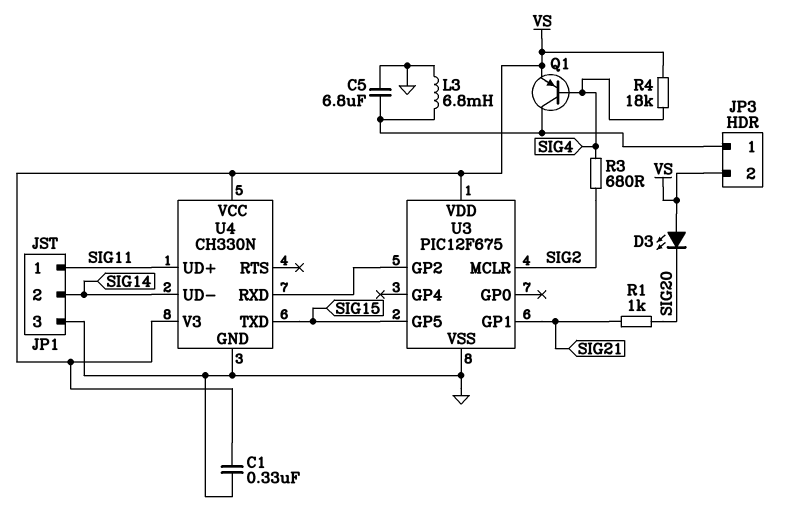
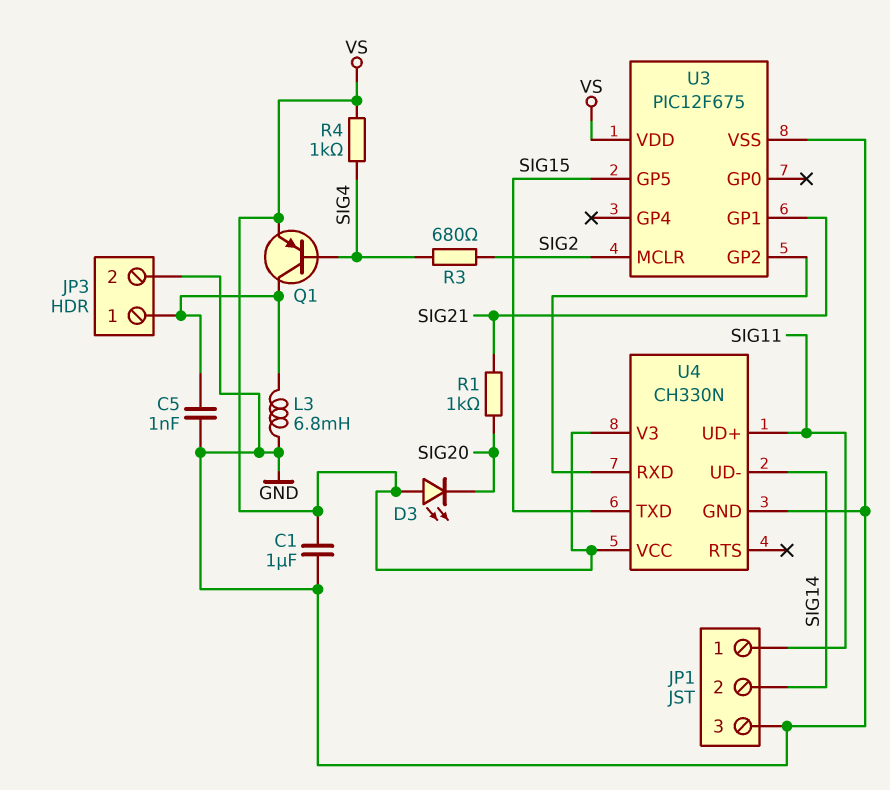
C1: 330nF (GND, VS) -> 1uF (GND, VS)
C5: 6.8uF (GND, JP3/1) -> 1nF (GND, JP3/1)
JP3 pin 2: VS -> GND
R4: 18k (SIG4, VS) -> 1k (SIG4, VS)

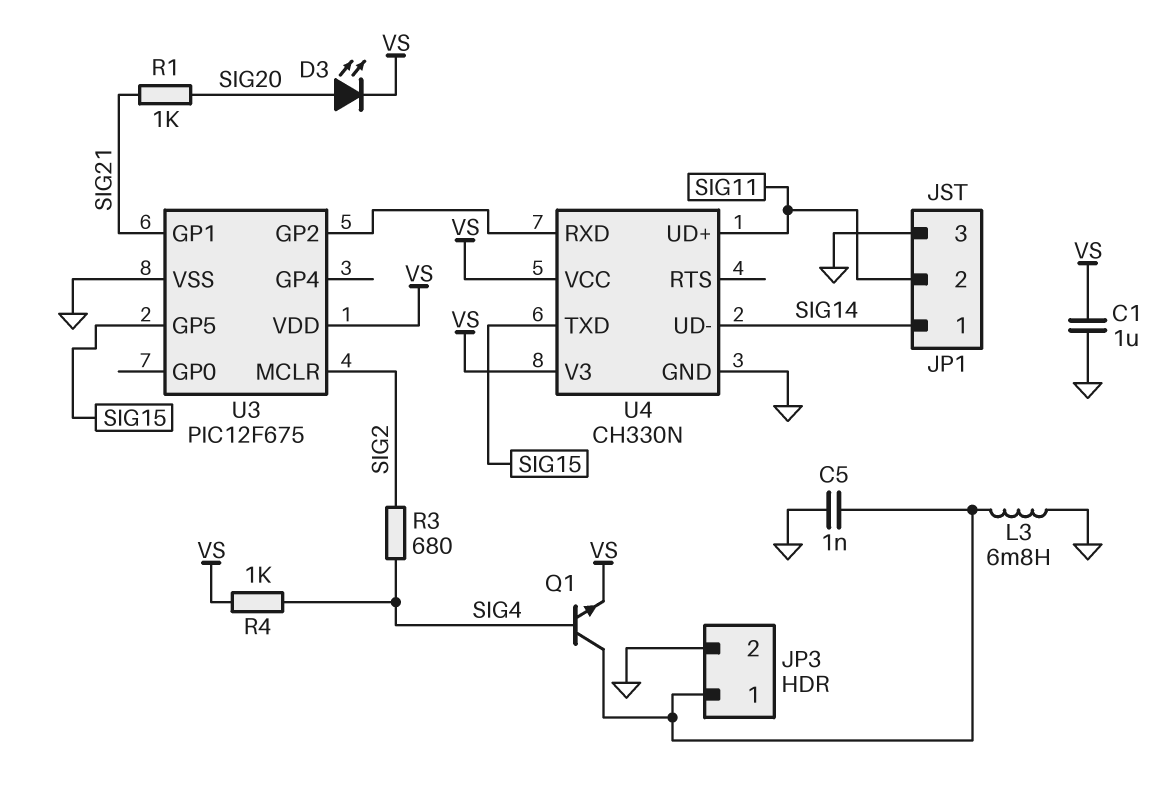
D3: LED (A VS, K SIG20) -> LED (A SIG20, K VS)
JP1 pin 1: SIG11 -> SIG14
JP1 pin 2: SIG14 -> SIG11
Q1: PNP (B SIG4, C JP3/1, E VS) -> NPN (B SIG4, C JP3/1, E VS)

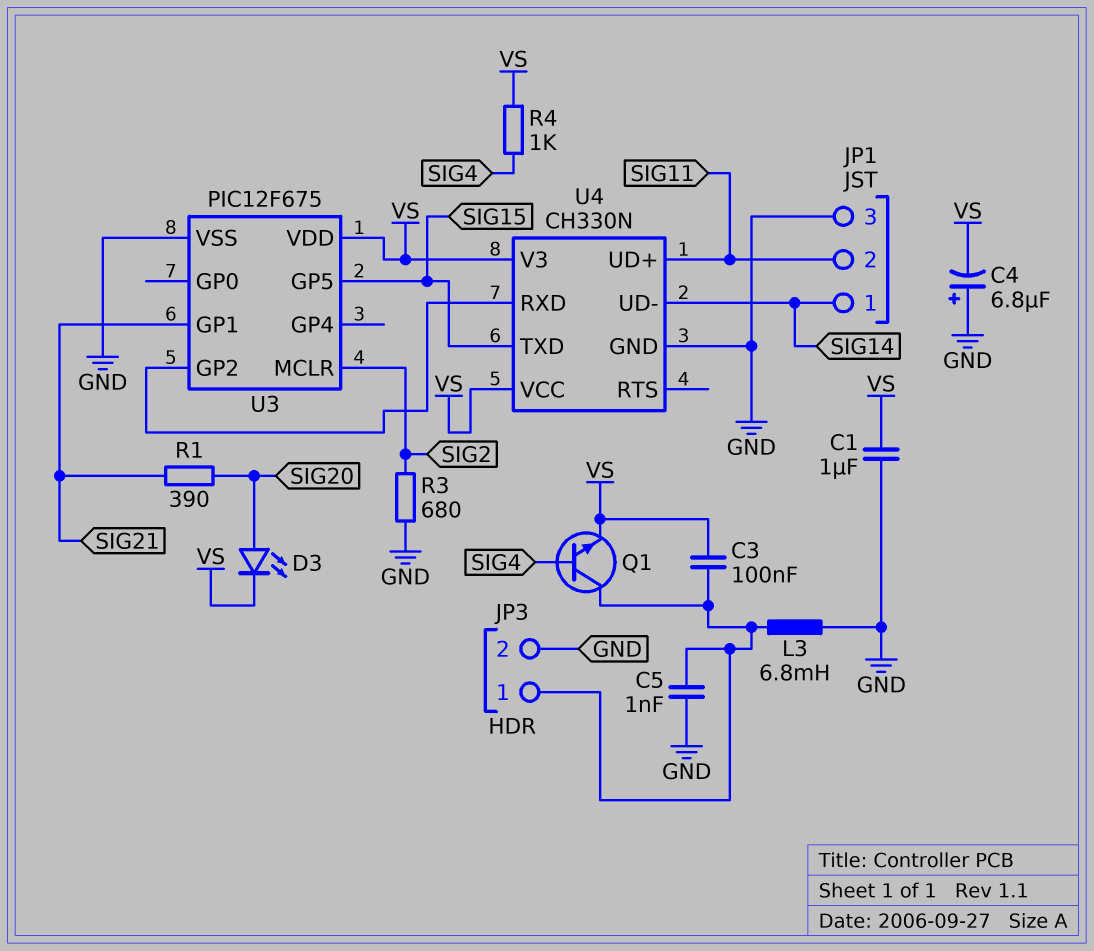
C3: none -> 100nF (JP3/1, VS)
C4: none -> 6.8uF (plus GND, minus VS)
R1: 1k (SIG20, SIG21) -> 390 (SIG20, SIG21)
R3: 680 (SIG2, SIG4) -> 680 (GND, SIG2)

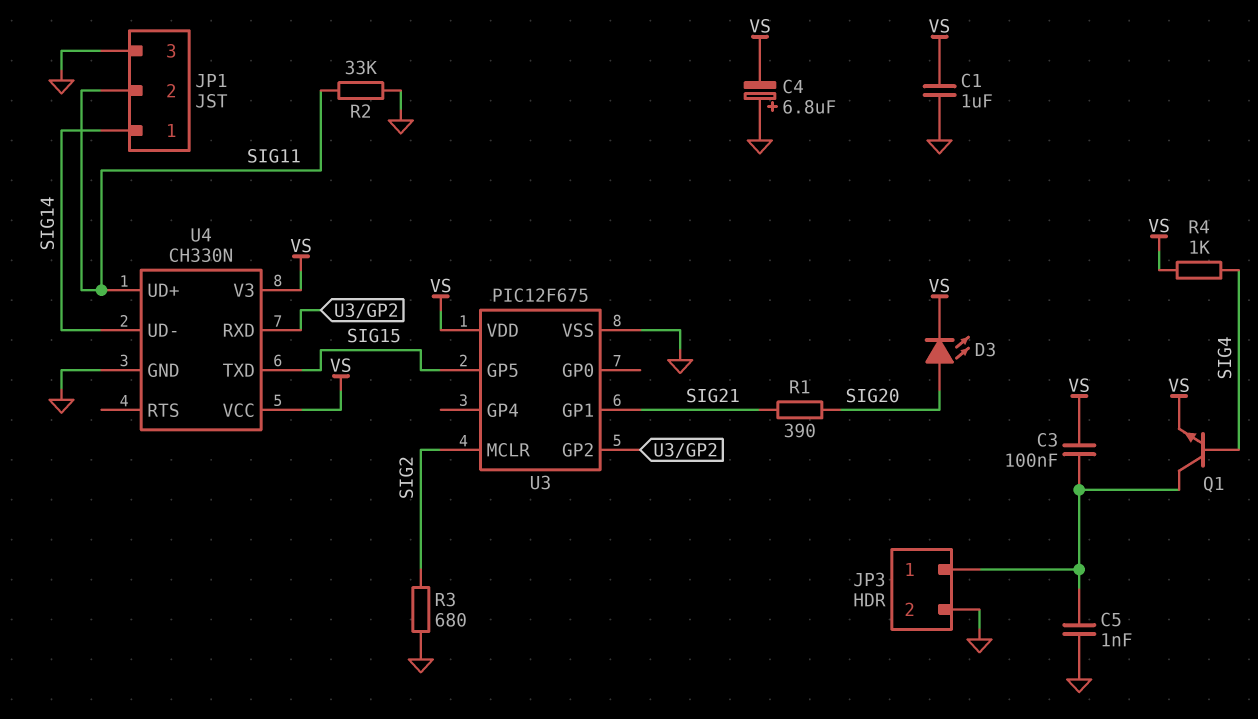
L3: 6.8mH (GND, JP3/1) -> none
R2: none -> 33k (GND, SIG11)

